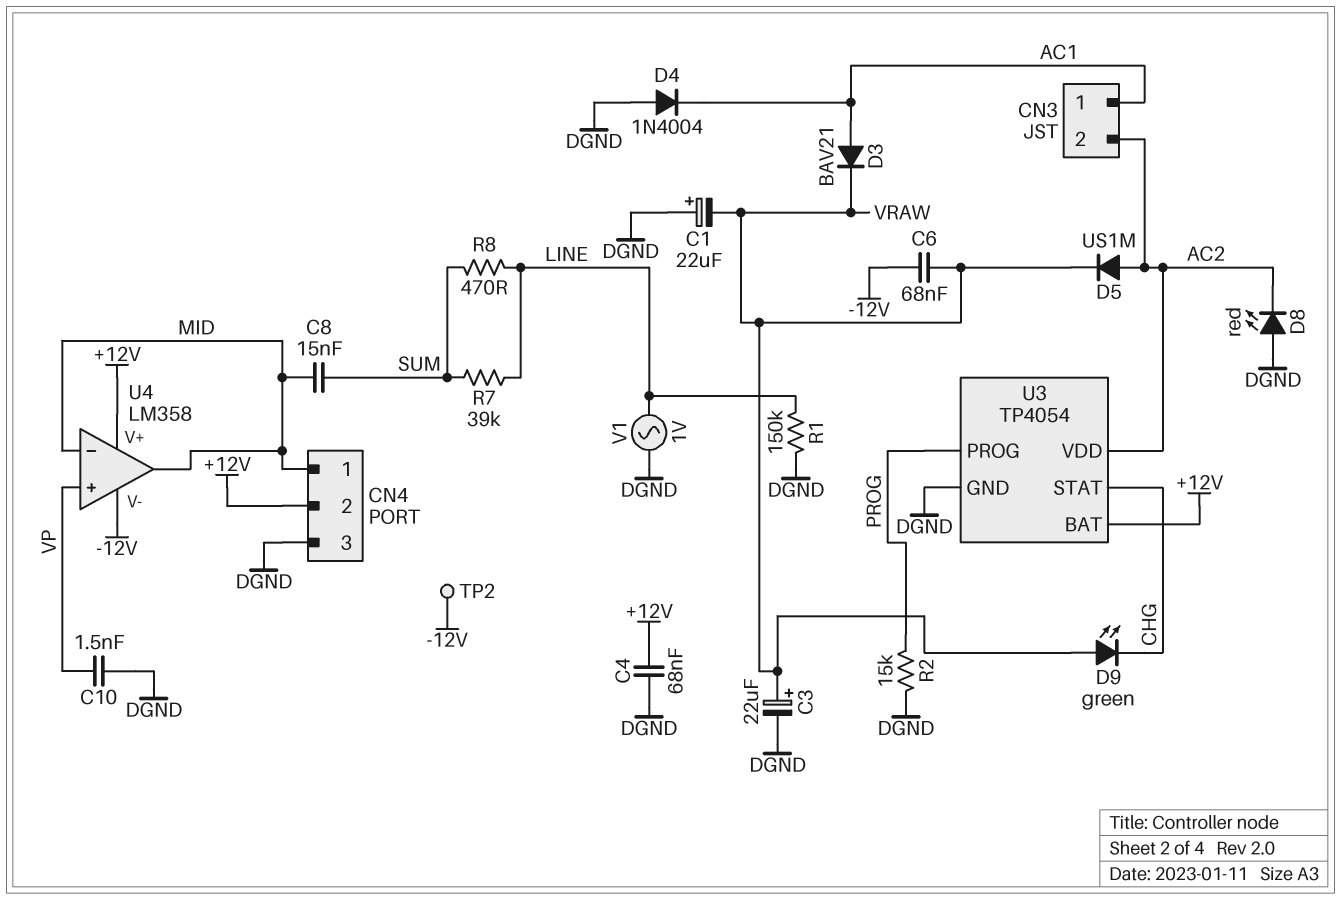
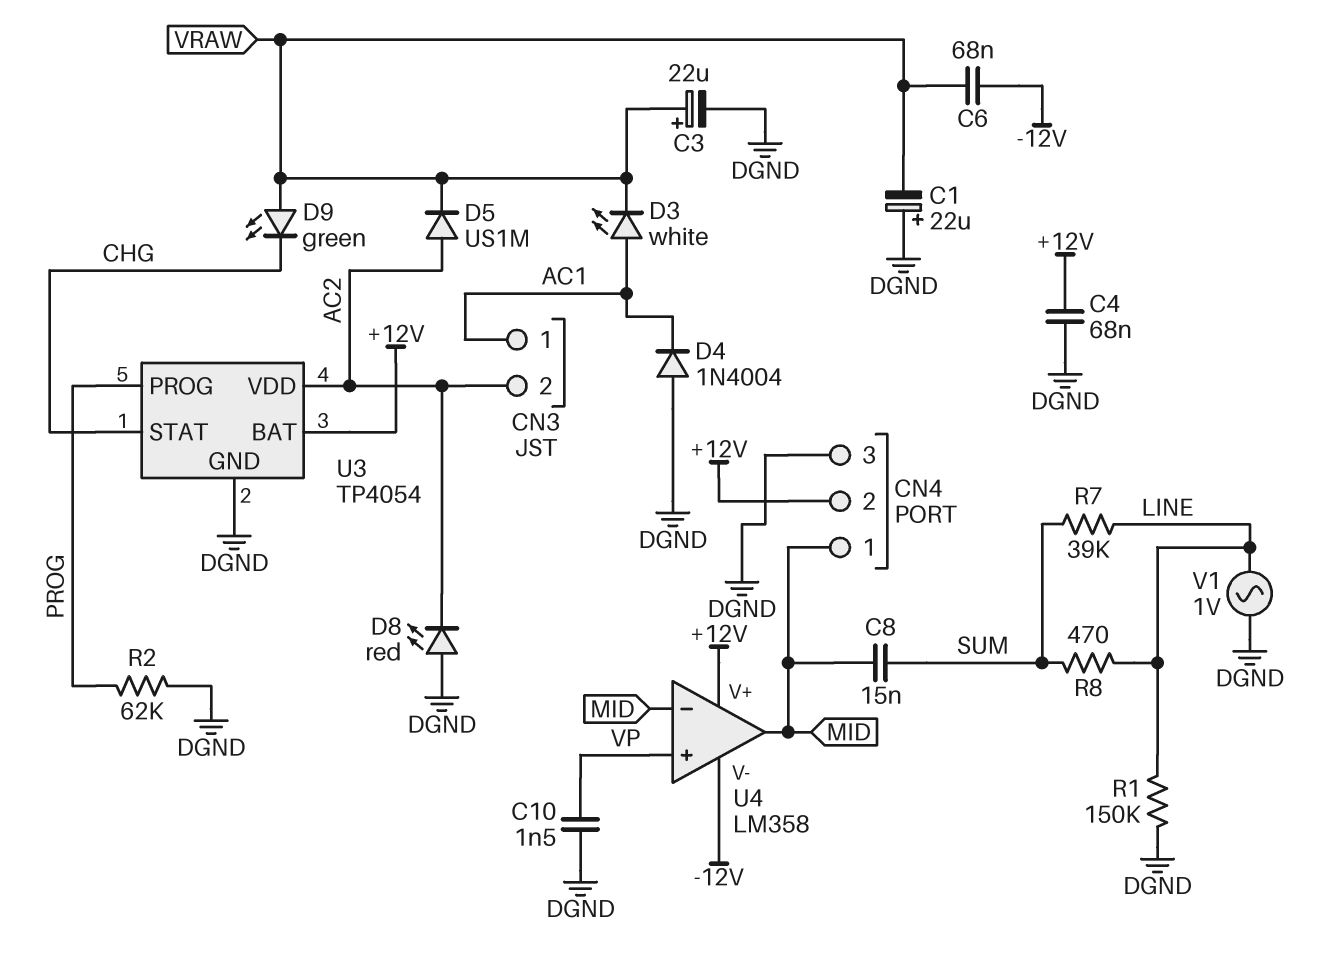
D3: diode BAV21 (A AC1, K VRAW) -> LED white (A AC1, K VRAW)
R2: 15k (DGND, PROG) -> 62k (DGND, PROG)
TP2: test point (-12V) -> none

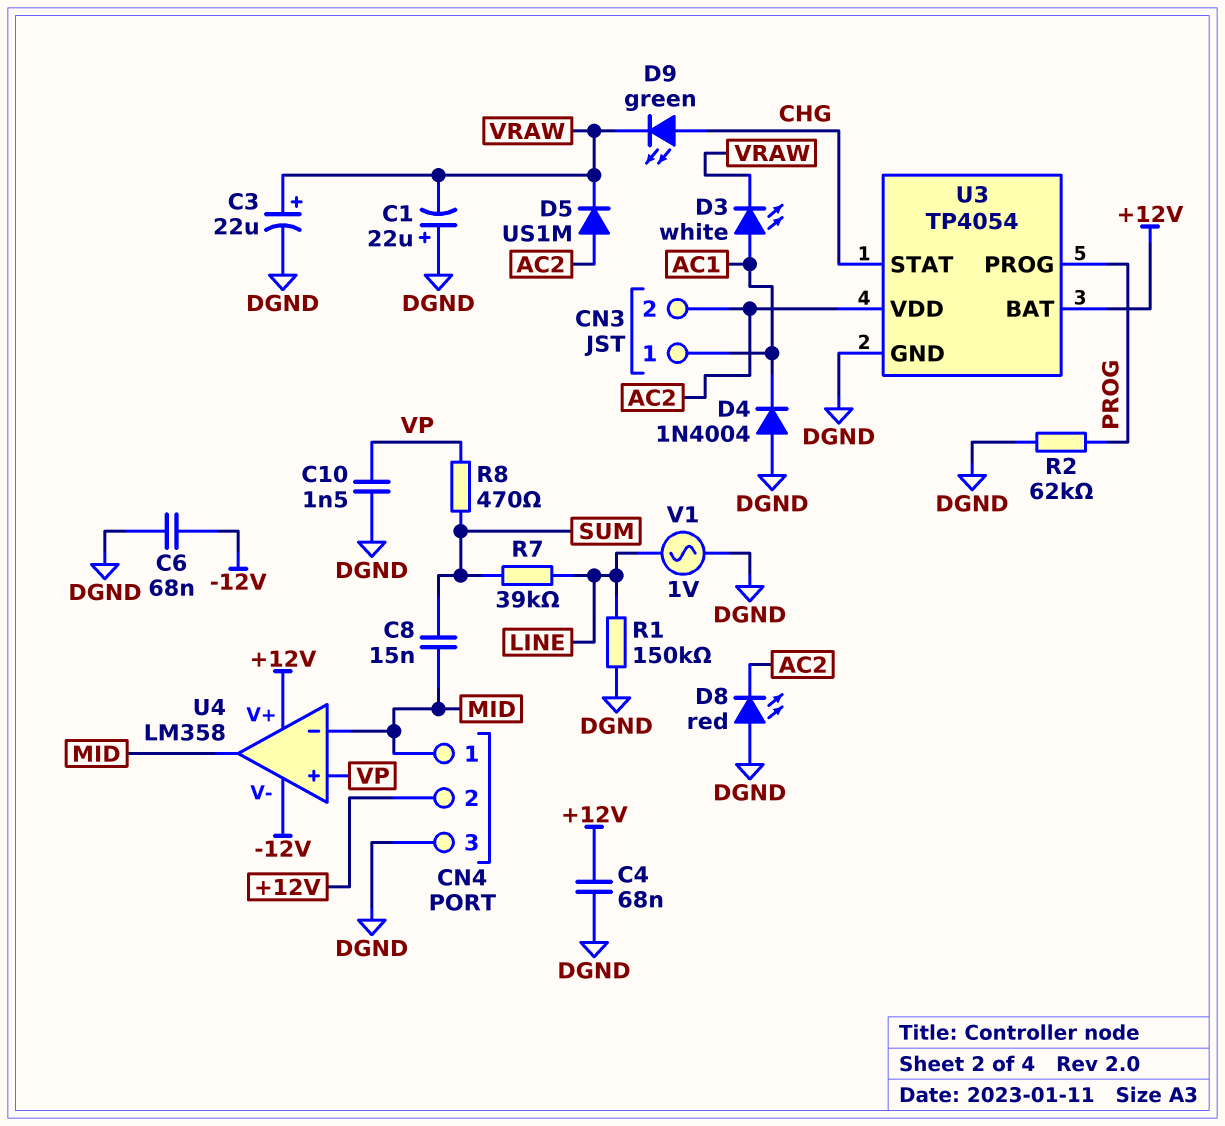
C6: 68nF (-12V, VRAW) -> 68nF (-12V, DGND)
D9: LED green (A VRAW, K CHG) -> LED green (A CHG, K VRAW)
R8: 470 (LINE, SUM) -> 470 (SUM, VP)

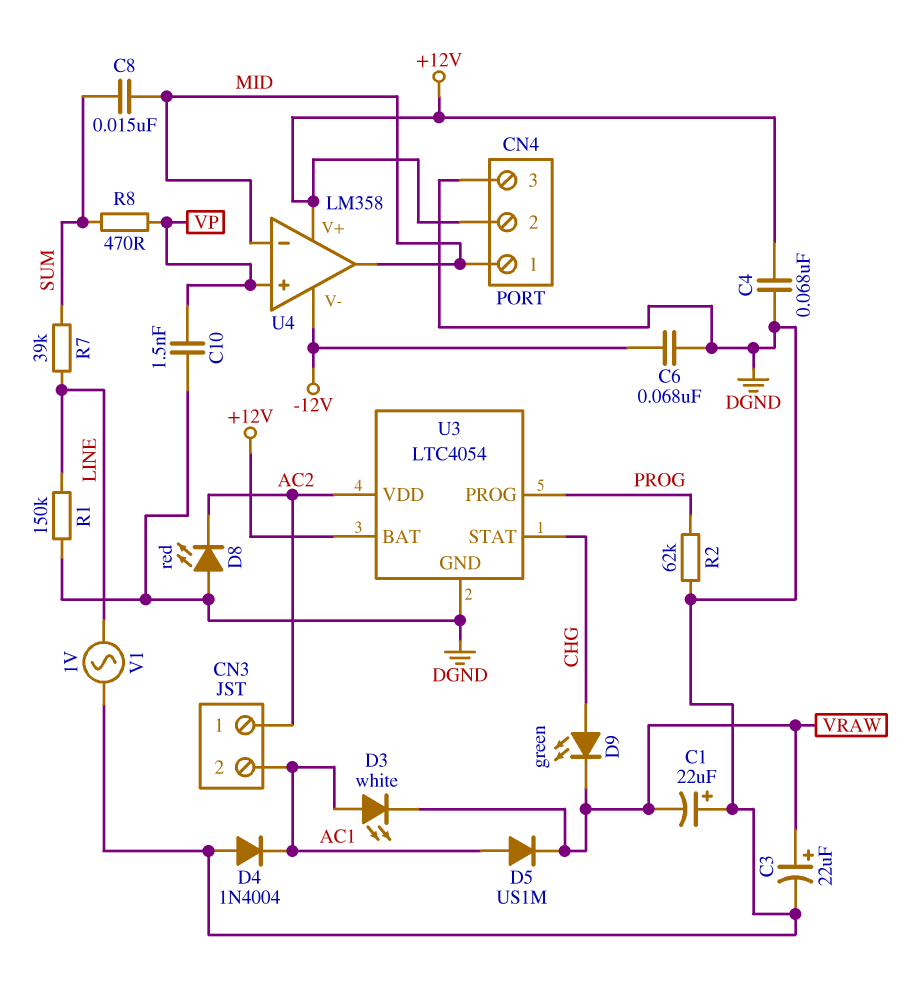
CN3 pin 1: AC1 -> AC2
CN3 pin 2: AC2 -> AC1
D5: diode US1M (A AC2, K VRAW) -> diode US1M (A AC1, K VRAW)
U3: TP4054 -> LTC4054

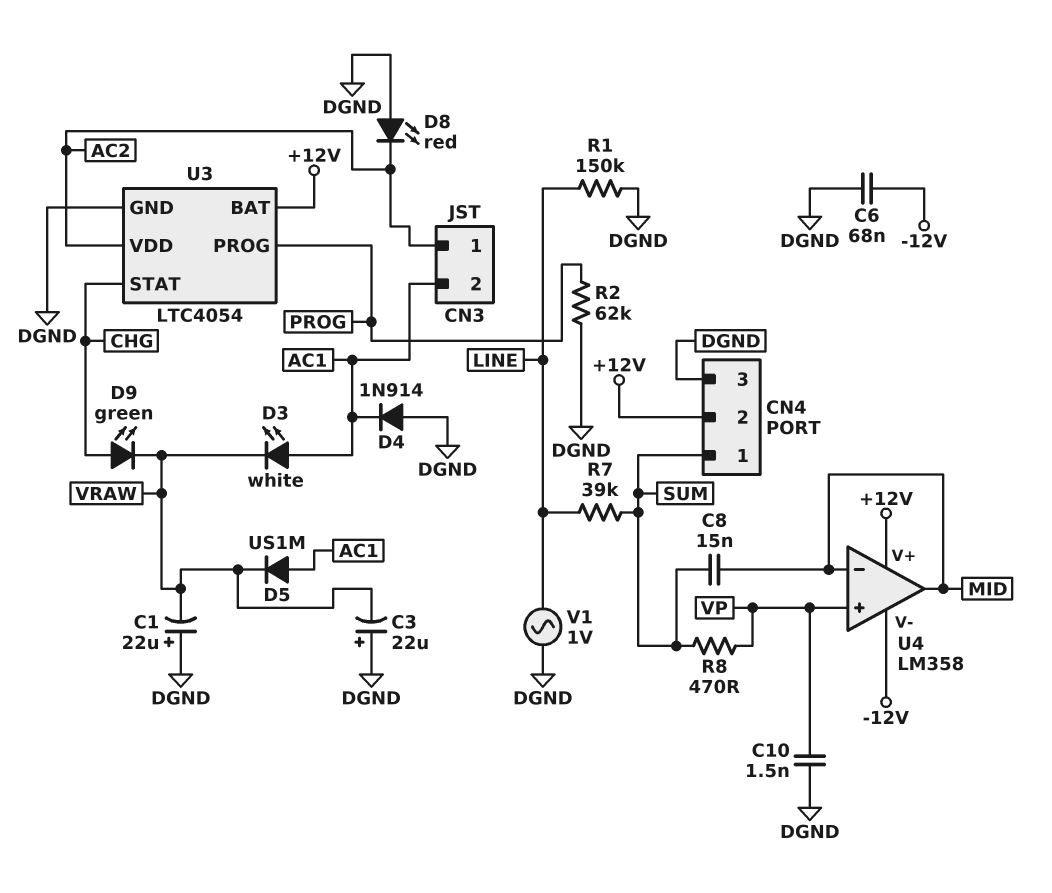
C3: 22uF (plus VRAW, minus DGND) -> 22uF (plus DGND, minus VRAW)
C4: 68nF (+12V, DGND) -> none
CN4 pin 1: MID -> SUM
D4: diode 1N4004 (A DGND, K AC1) -> diode 1N914 (A DGND, K AC1)

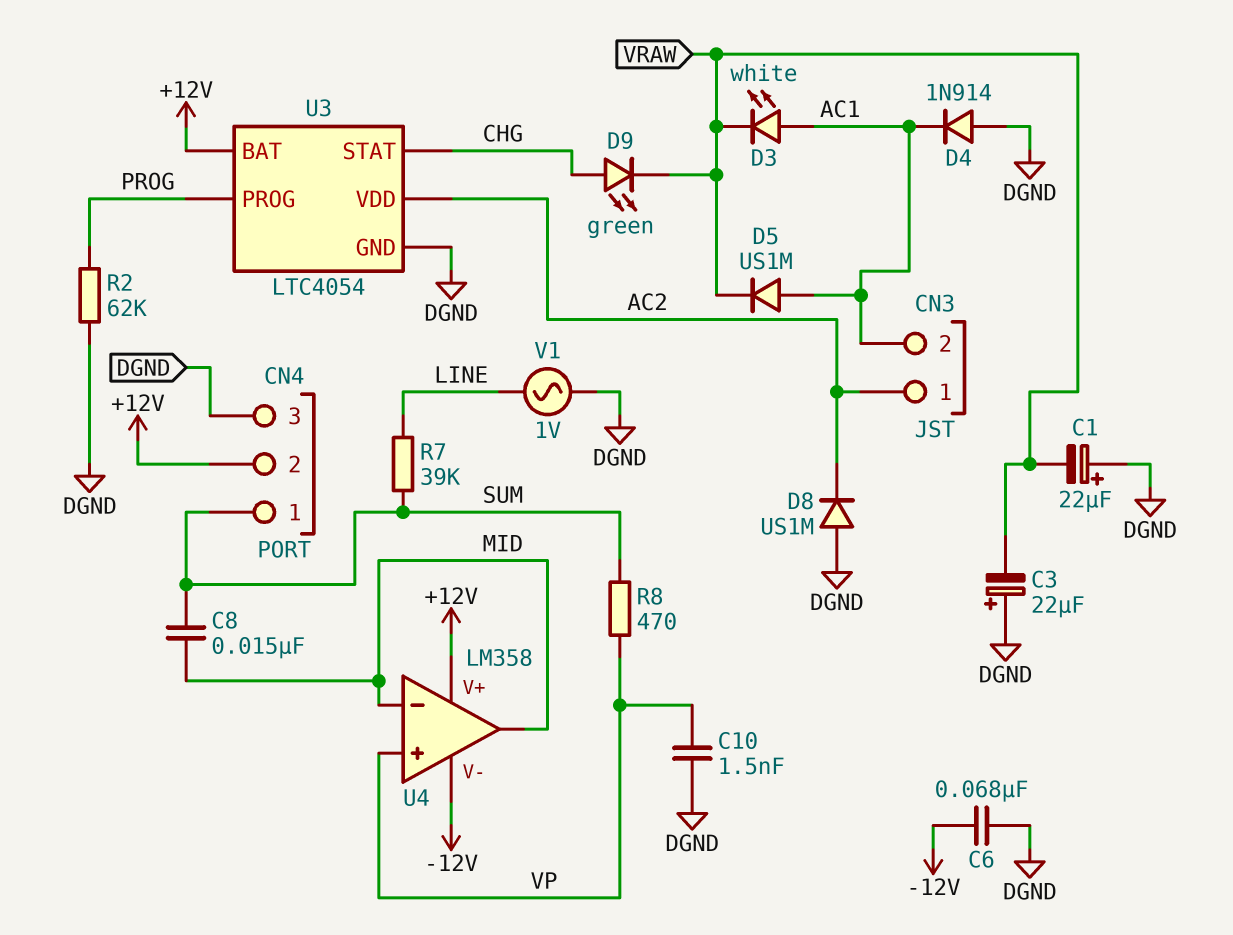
D8: LED red (A DGND, K AC2) -> diode US1M (A DGND, K AC2)
R1: 150k (DGND, LINE) -> none

